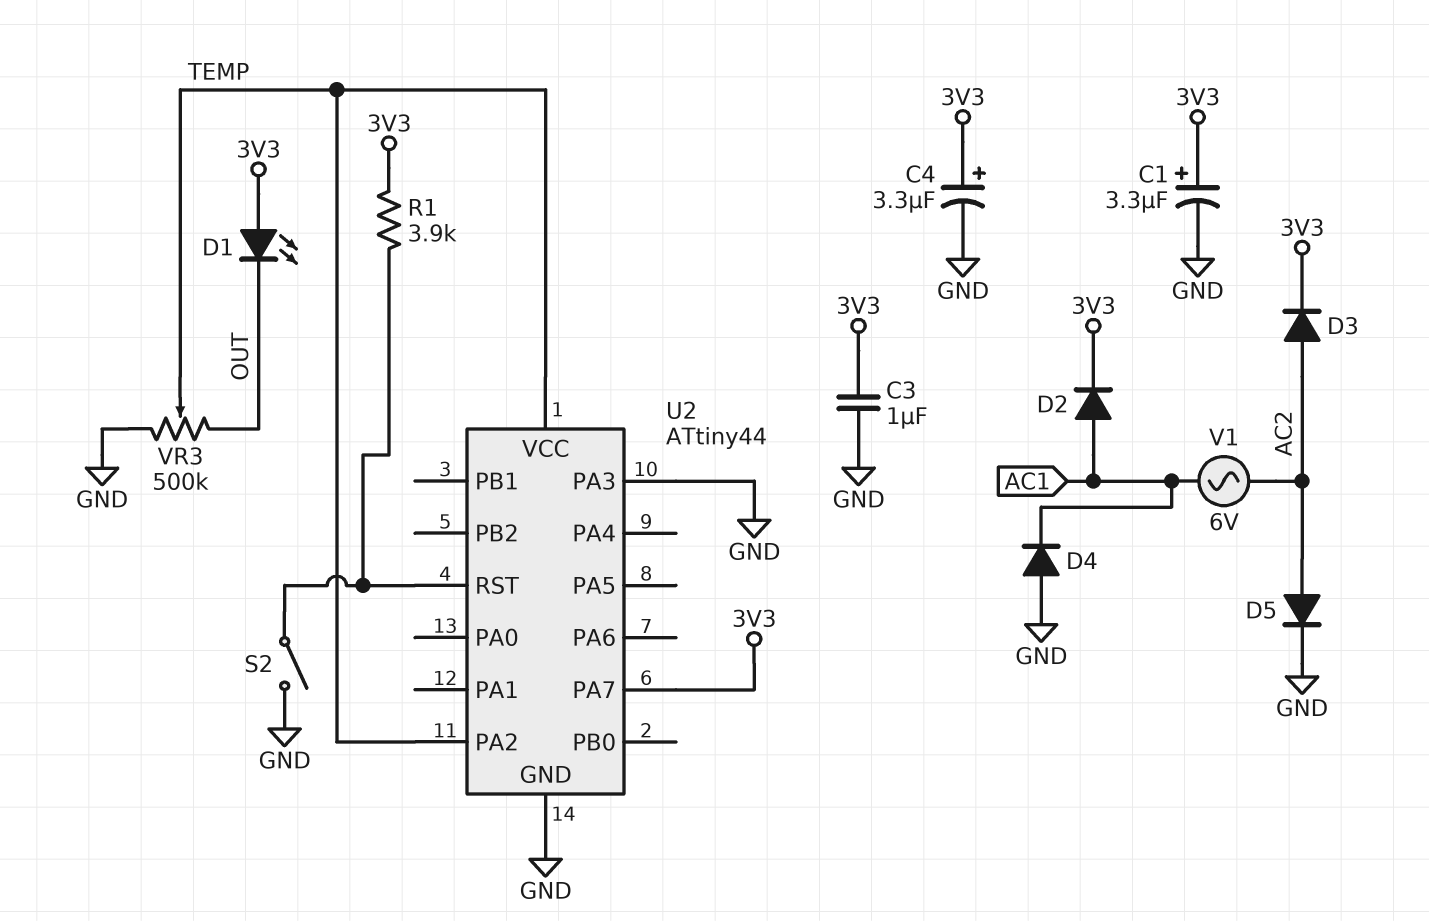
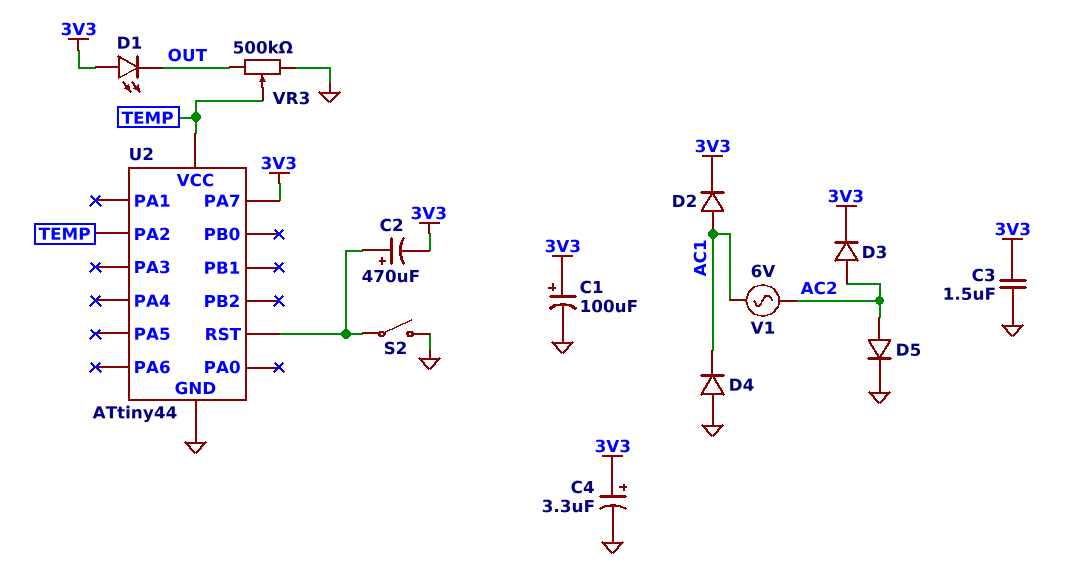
C1: 3.3uF (plus 3V3, minus GND) -> 100uF (plus 3V3, minus GND)
C2: none -> 470uF (plus U2/RST, minus 3V3)
C3: 1uF (3V3, GND) -> 1.5uF (3V3, GND)
R1: 3.9k (3V3, U2/RST) -> none
U2 pin PA3: GND -> none

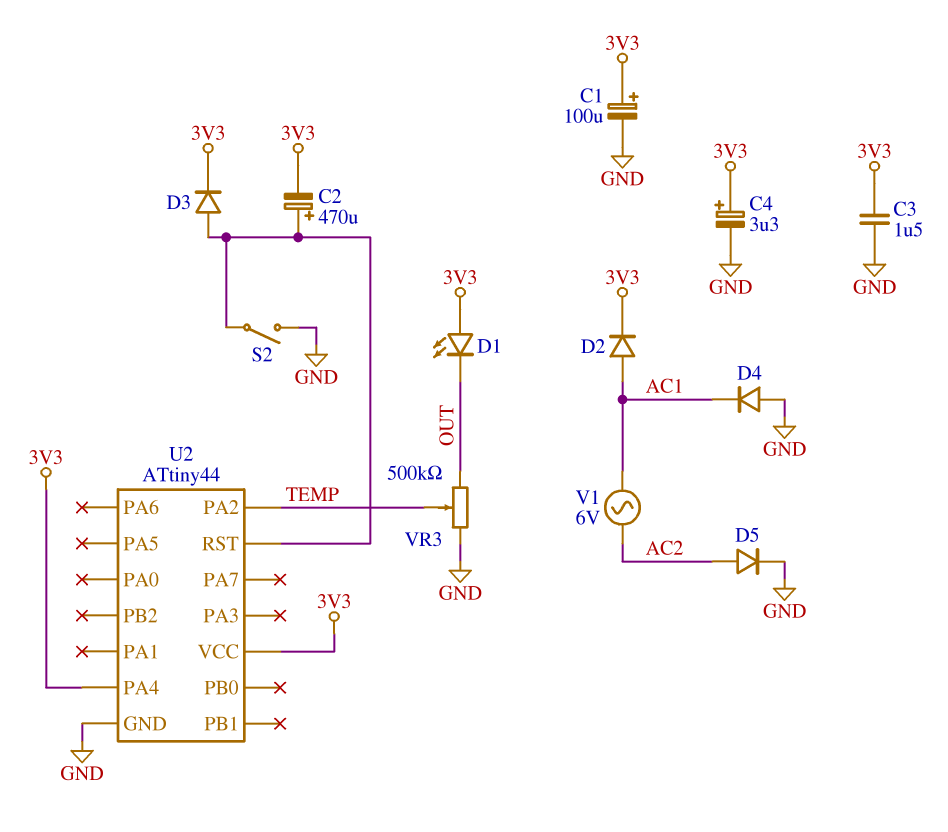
D3: diode (A AC2, K 3V3) -> diode (A U2/RST, K 3V3)
U2 pin PA4: none -> 3V3
U2 pin PA7: 3V3 -> none
U2 pin VCC: TEMP -> 3V3

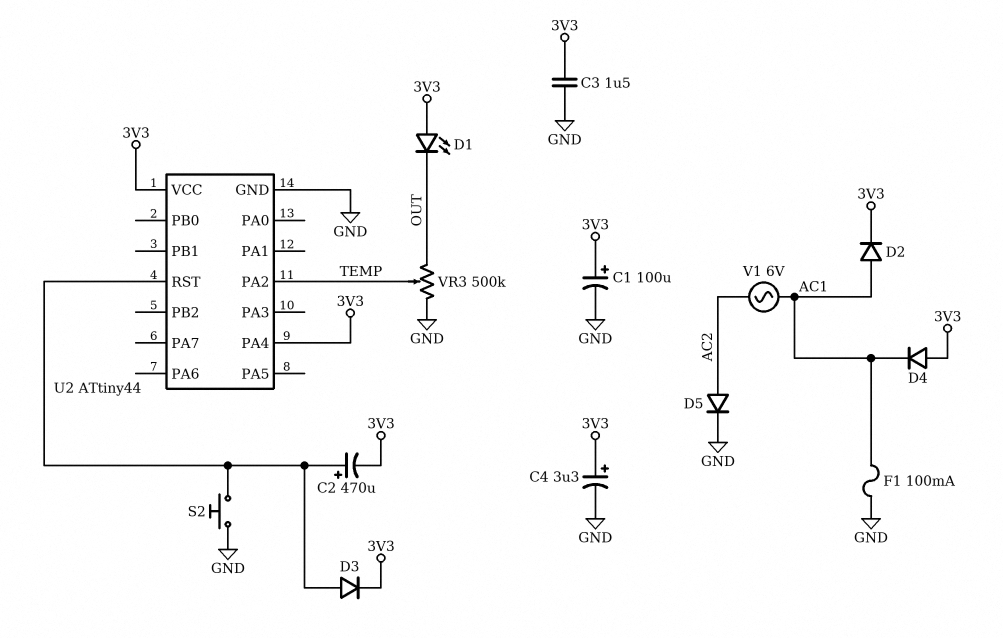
D4: diode (A GND, K AC1) -> diode (A 3V3, K AC1)
F1: none -> 100mA (AC1, GND)
S2: switch (GND, U2/RST) -> button (GND, U2/RST)

